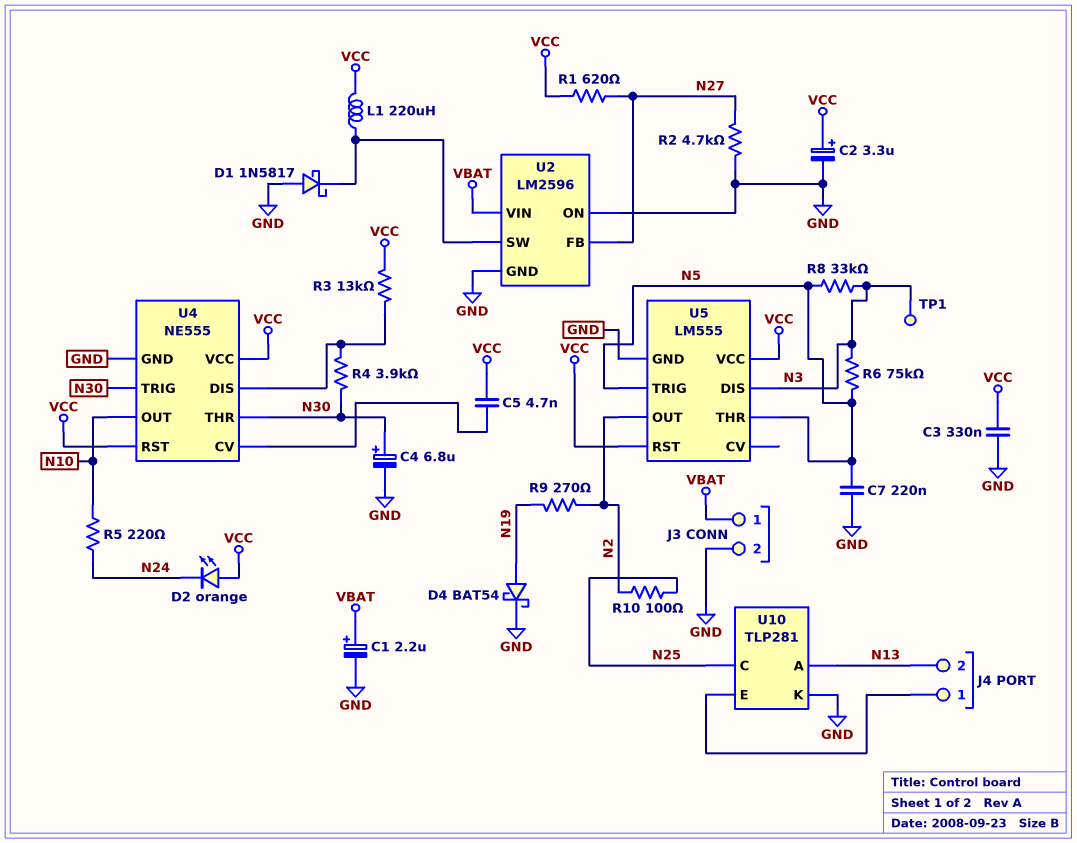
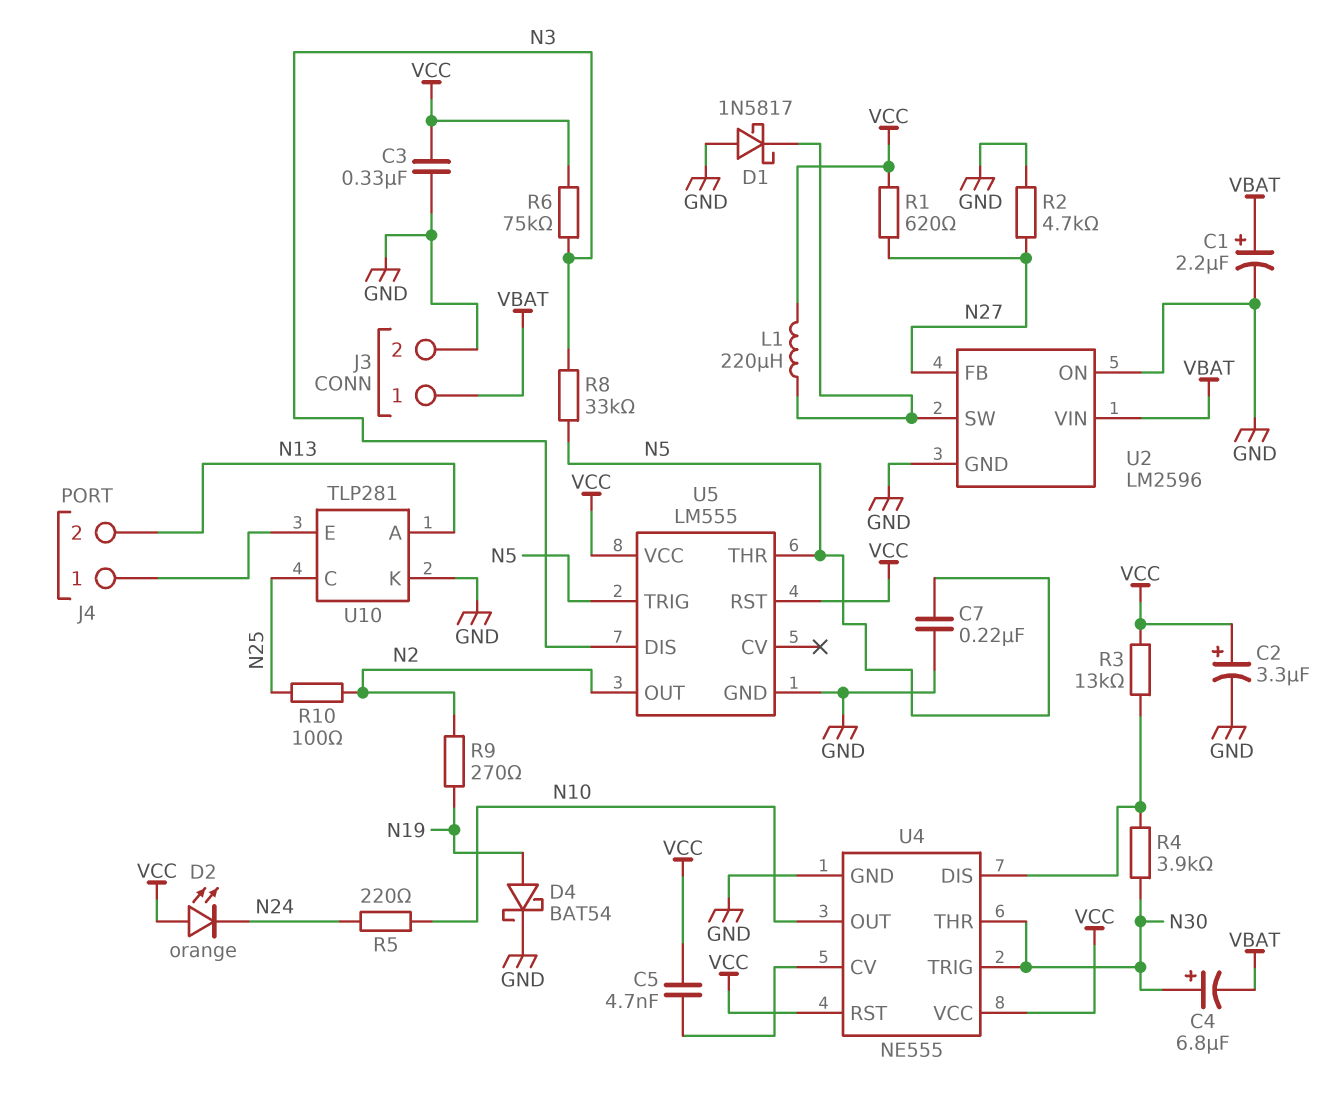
C4: 6.8uF (plus N30, minus GND) -> 6.8uF (plus N30, minus VBAT)
R6: 75k (N3, N5) -> 75k (N3, VCC)
TP1: test point (N3) -> none

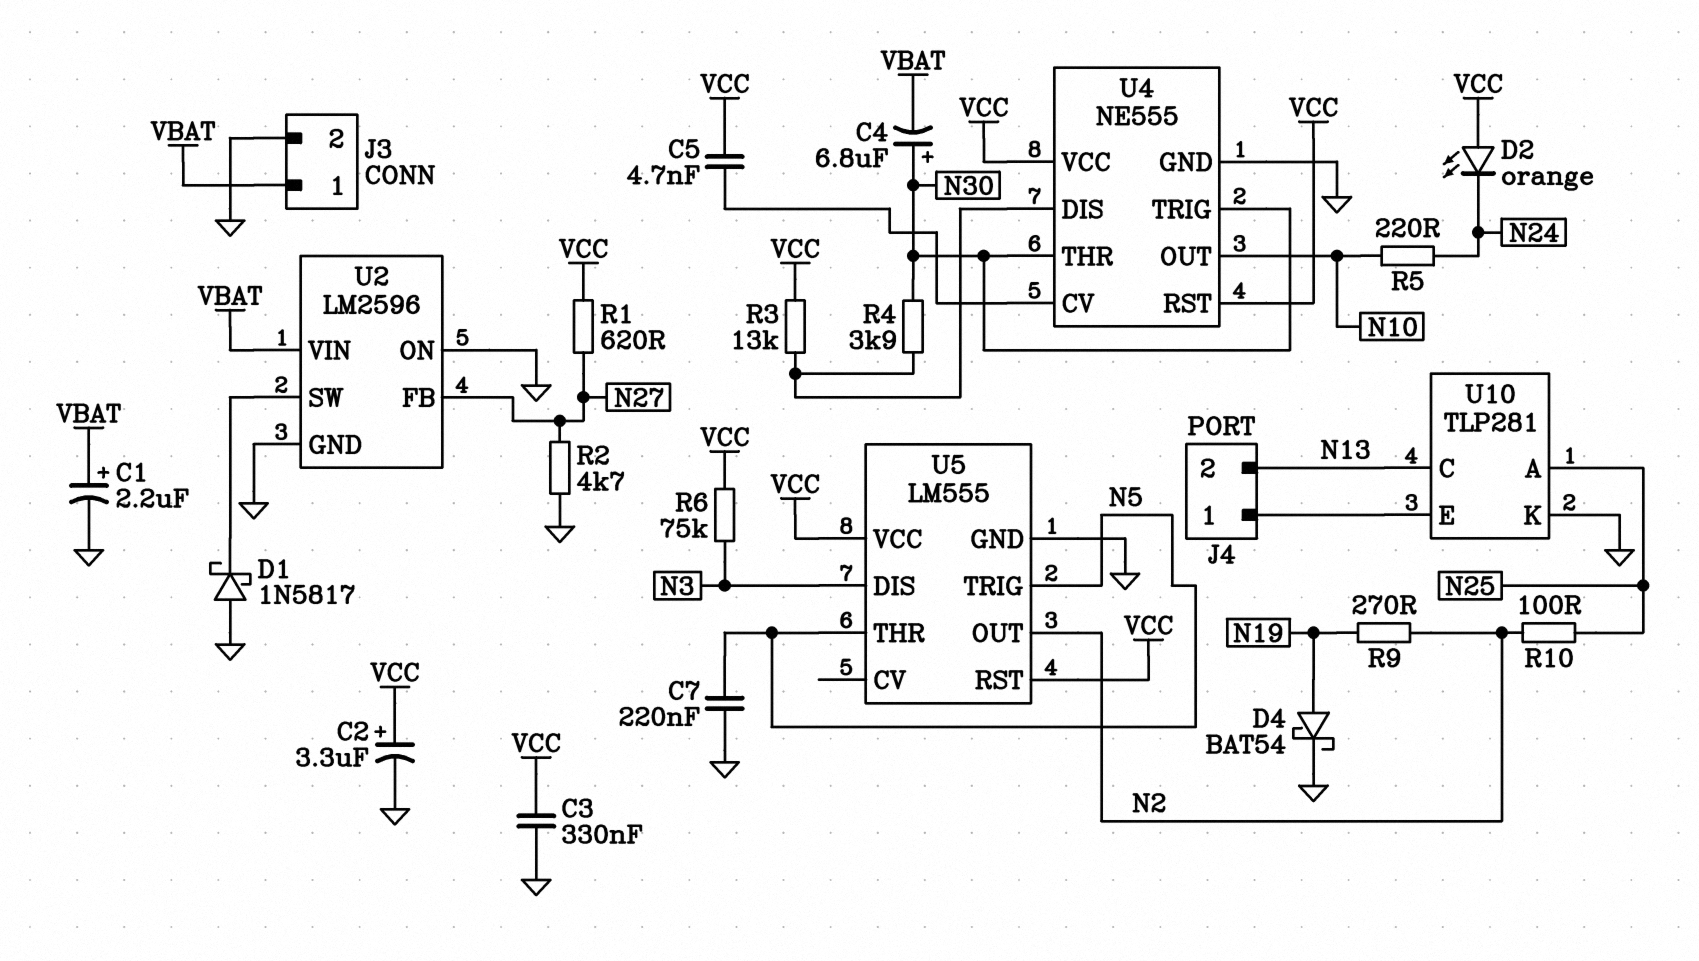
L1: 220uH (U2/SW, VCC) -> none
R8: 33k (N3, N5) -> none
U10 pin A: N13 -> N25
U10 pin C: N25 -> N13

